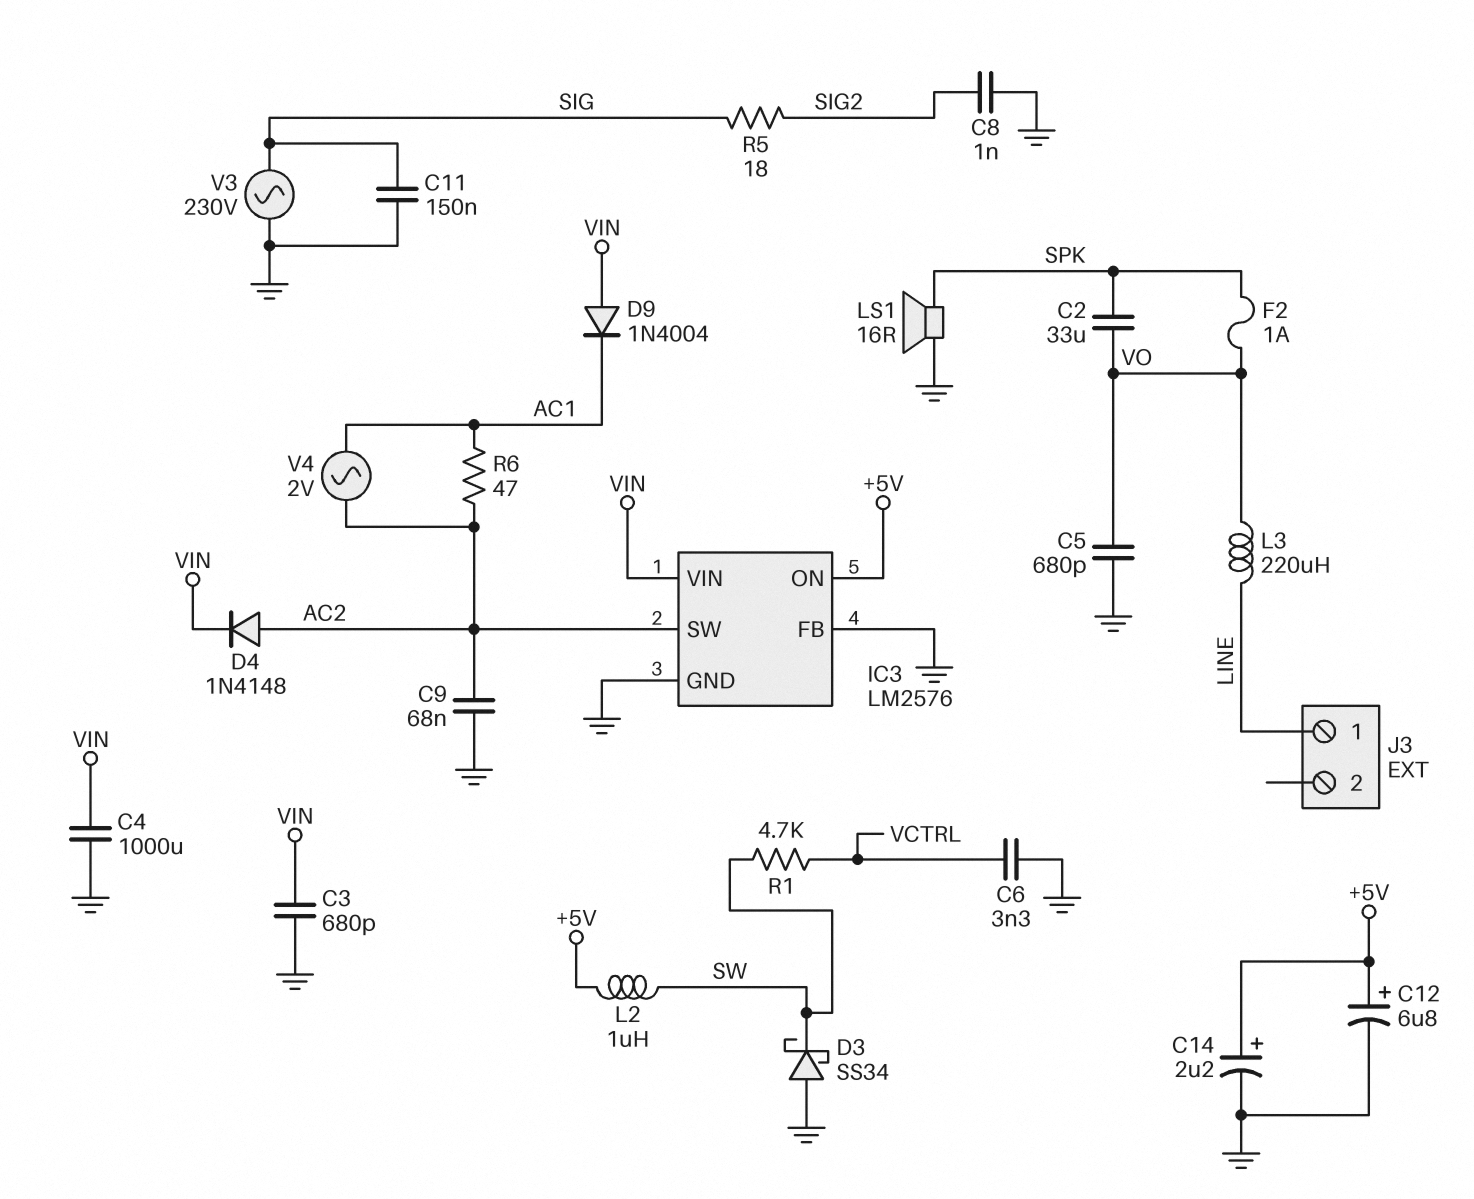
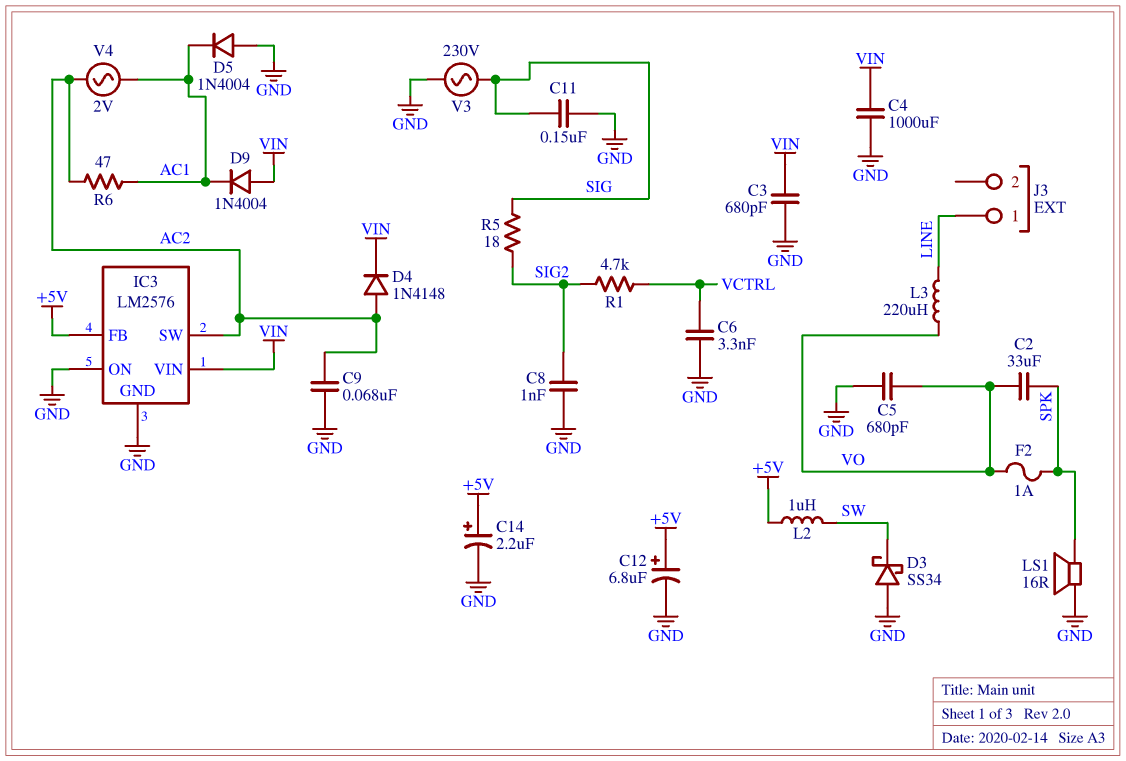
D5: none -> diode 1N4004 (A GND, K AC1)
IC3 pin FB: GND -> +5V
IC3 pin ON: +5V -> GND
R1: 4.7k (SW, VCTRL) -> 4.7k (SIG2, VCTRL)

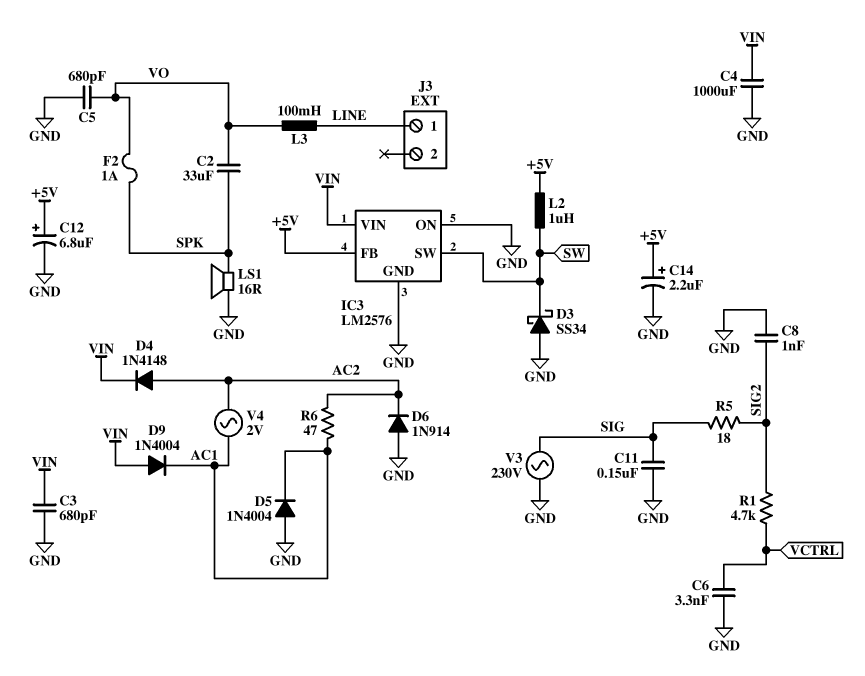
C9: 68nF (AC2, GND) -> none
D6: none -> diode 1N914 (A GND, K AC2)
IC3 pin SW: AC2 -> SW
L3: 220uH (LINE, VO) -> 100mH (LINE, VO)

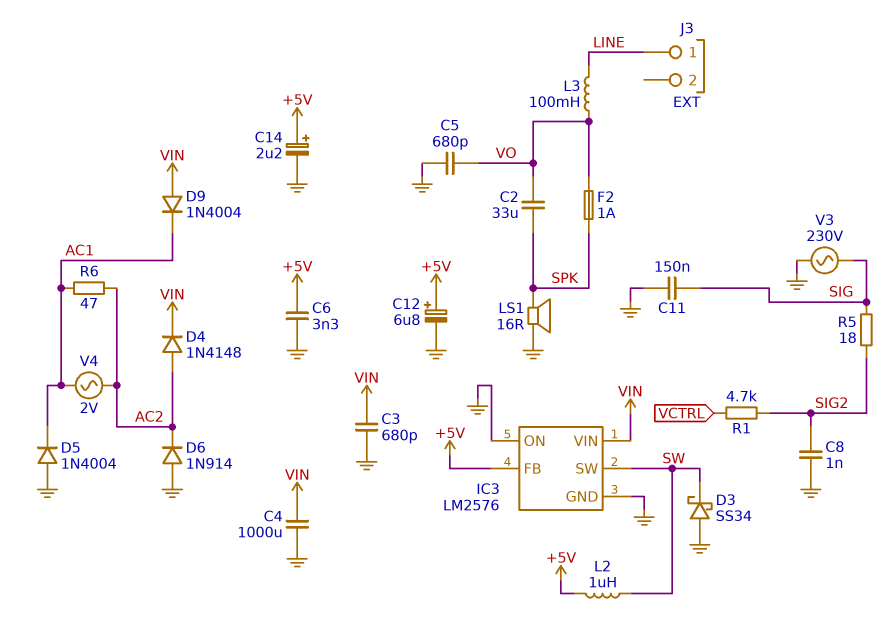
C6: 3.3nF (GND, VCTRL) -> 3.3nF (+5V, GND)

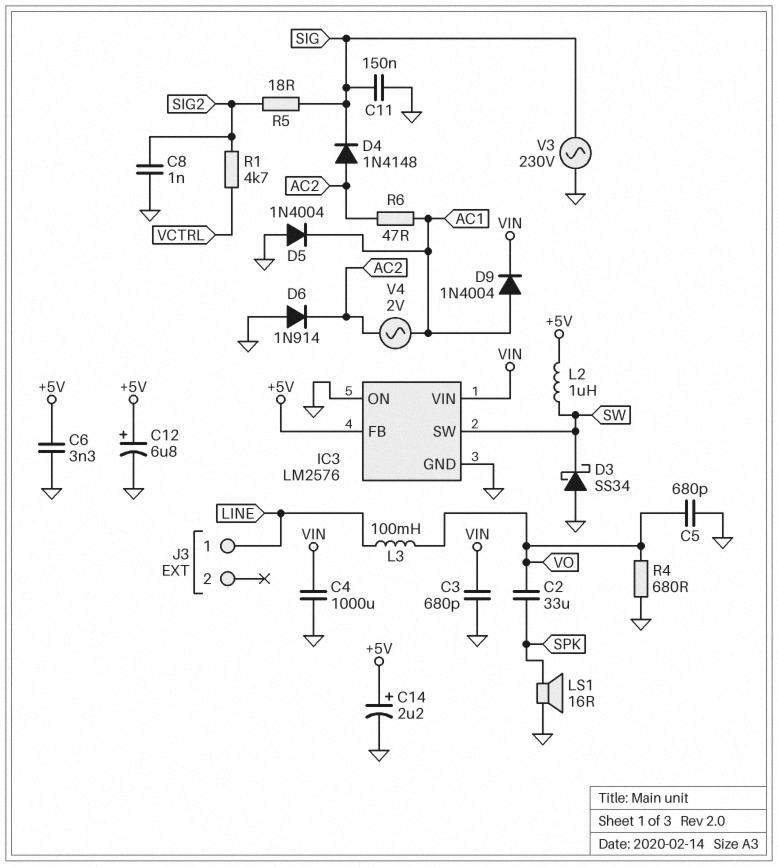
D4: diode 1N4148 (A AC2, K VIN) -> diode 1N4148 (A AC2, K SIG)
D9: diode 1N4004 (A VIN, K AC1) -> diode 1N4004 (A AC1, K VIN)
F2: 1A (SPK, VO) -> none
R4: none -> 680 (GND, VO)

